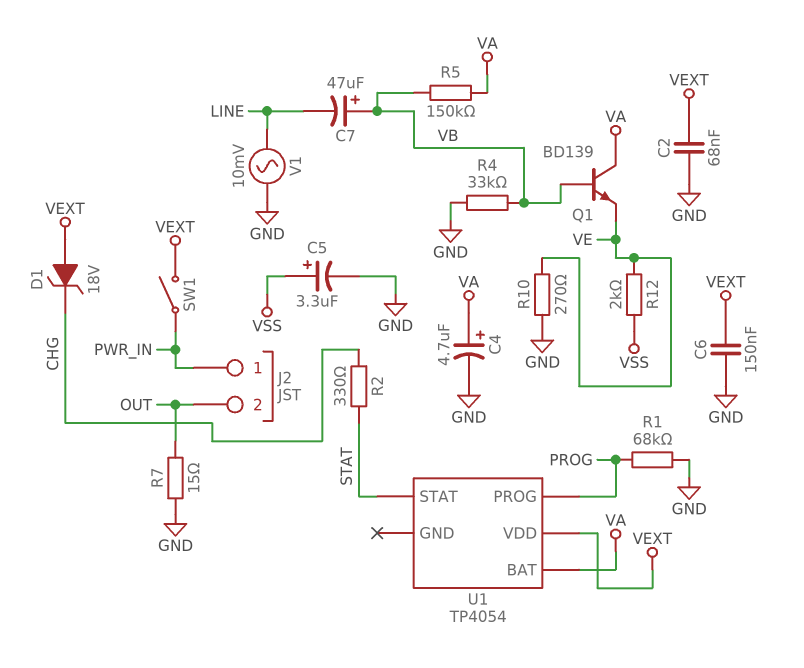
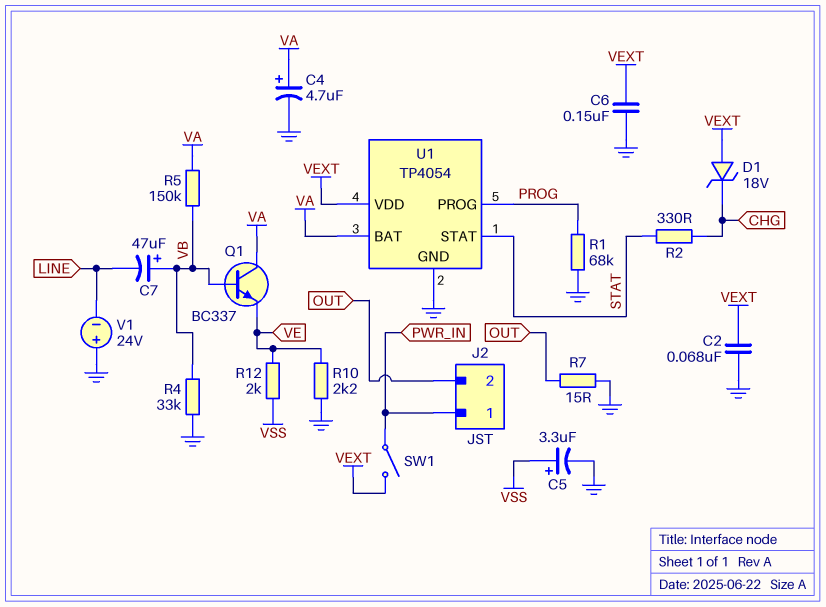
Q1: NPN BD139 (B VB, C VA, E VE) -> NPN BC337 (B VB, C VA, E VE)
R10: 270 (GND, VE) -> 2.2k (GND, VE)
U1 pin GND: none -> GND
V1: AC 10mV (GND, LINE) -> 24V (plus GND, minus LINE)

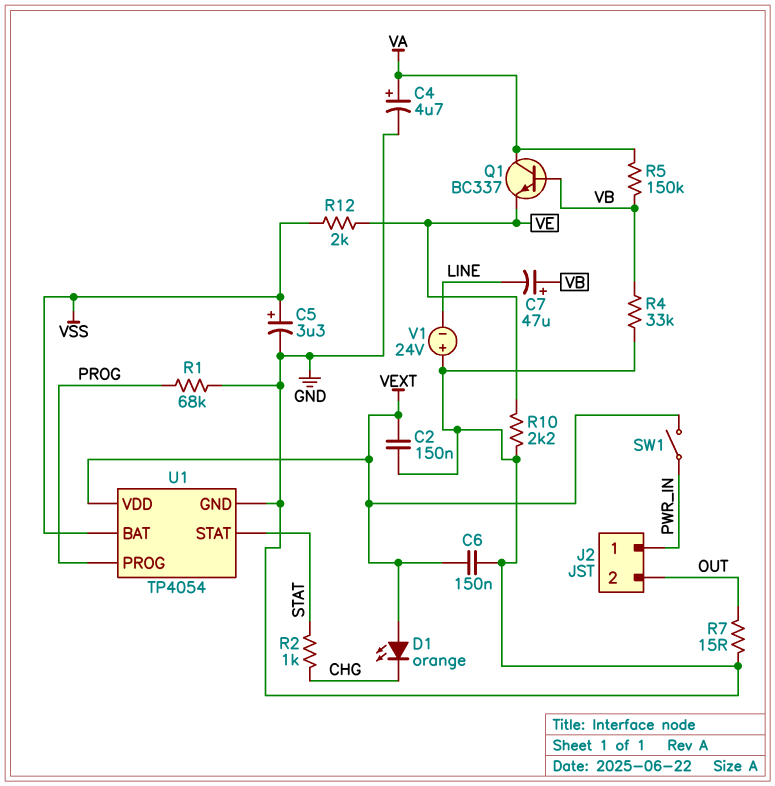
C2: 68nF (GND, VEXT) -> 150nF (GND, VEXT)
D1: zener 18V (A VEXT, K CHG) -> LED orange (A VEXT, K CHG)
R2: 330 (CHG, STAT) -> 1k (CHG, STAT)
U1 pin BAT: VA -> VSS

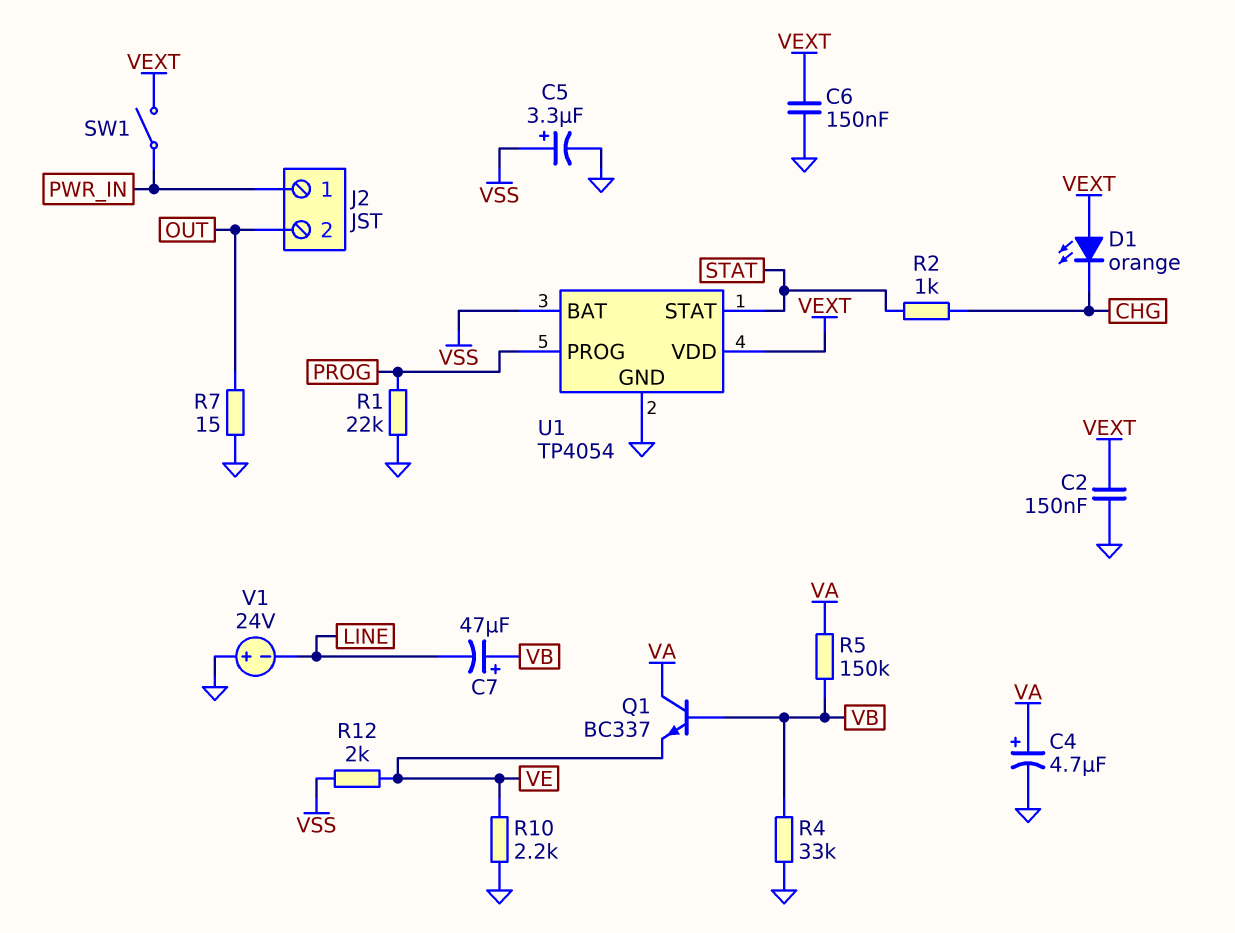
R1: 68k (GND, PROG) -> 22k (GND, PROG)

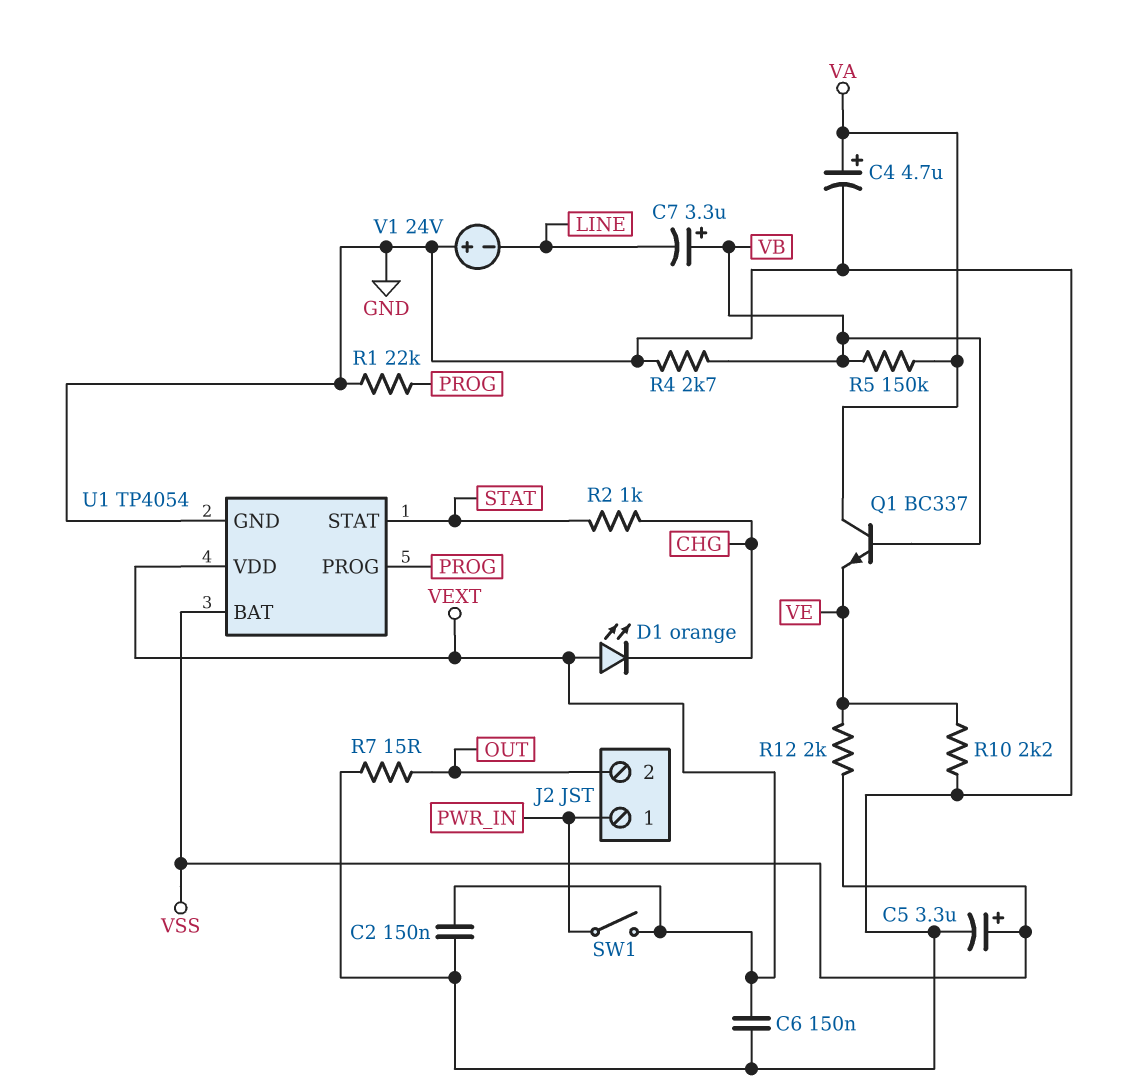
C7: 47uF (plus VB, minus LINE) -> 3.3uF (plus VB, minus LINE)
R4: 33k (GND, VB) -> 2.7k (GND, VB)

